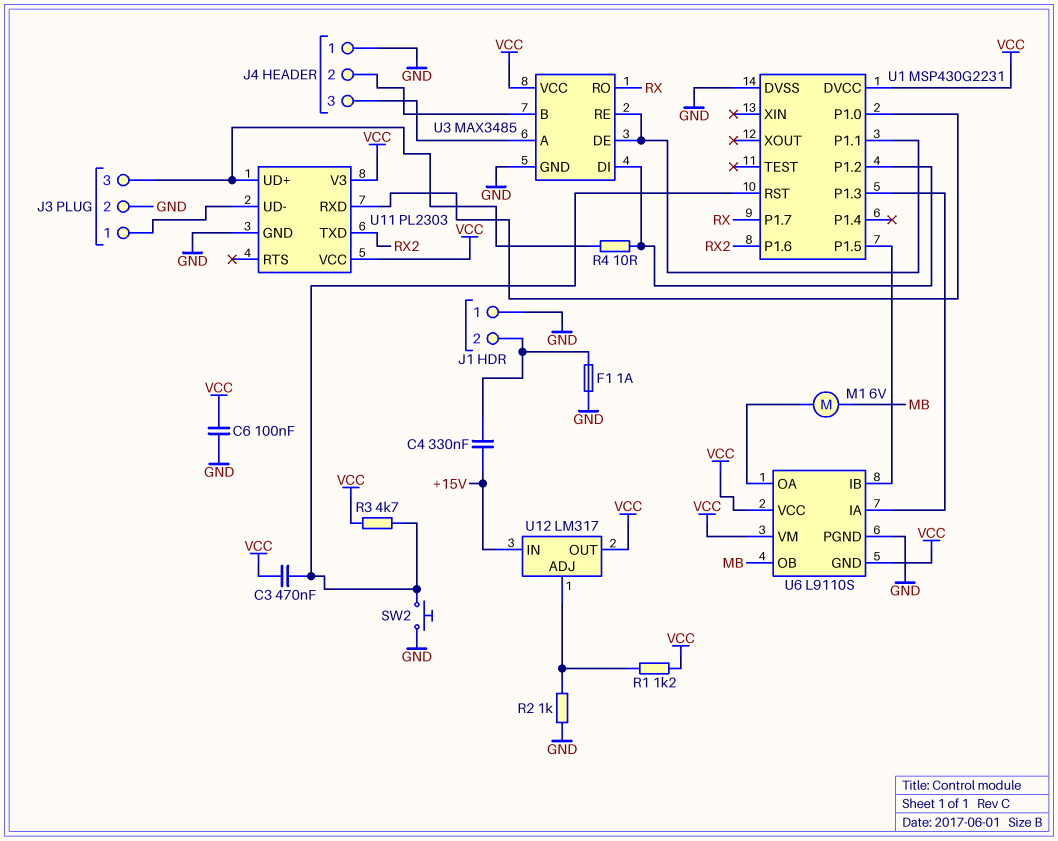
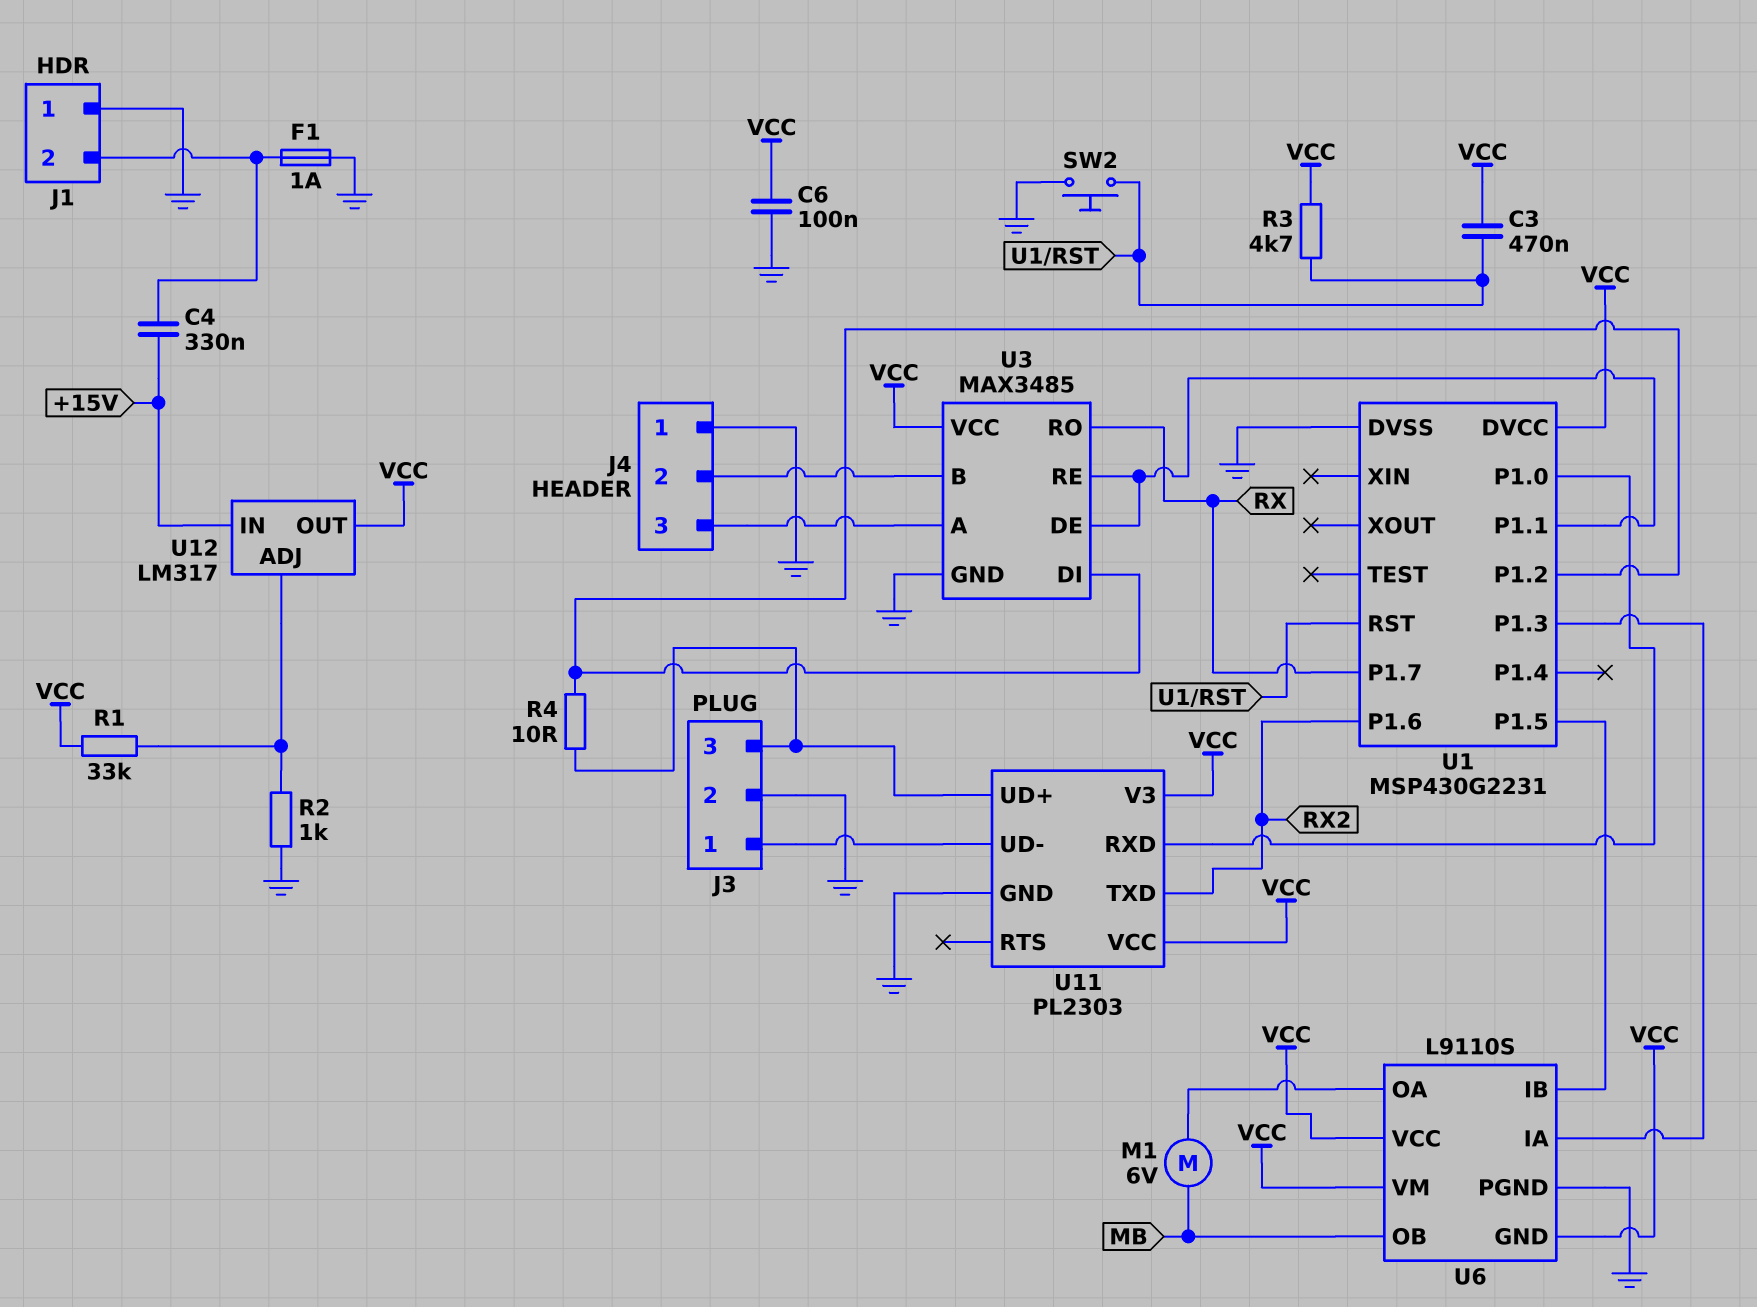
R1: 1.2k (U12/ADJ, VCC) -> 33k (U12/ADJ, VCC)

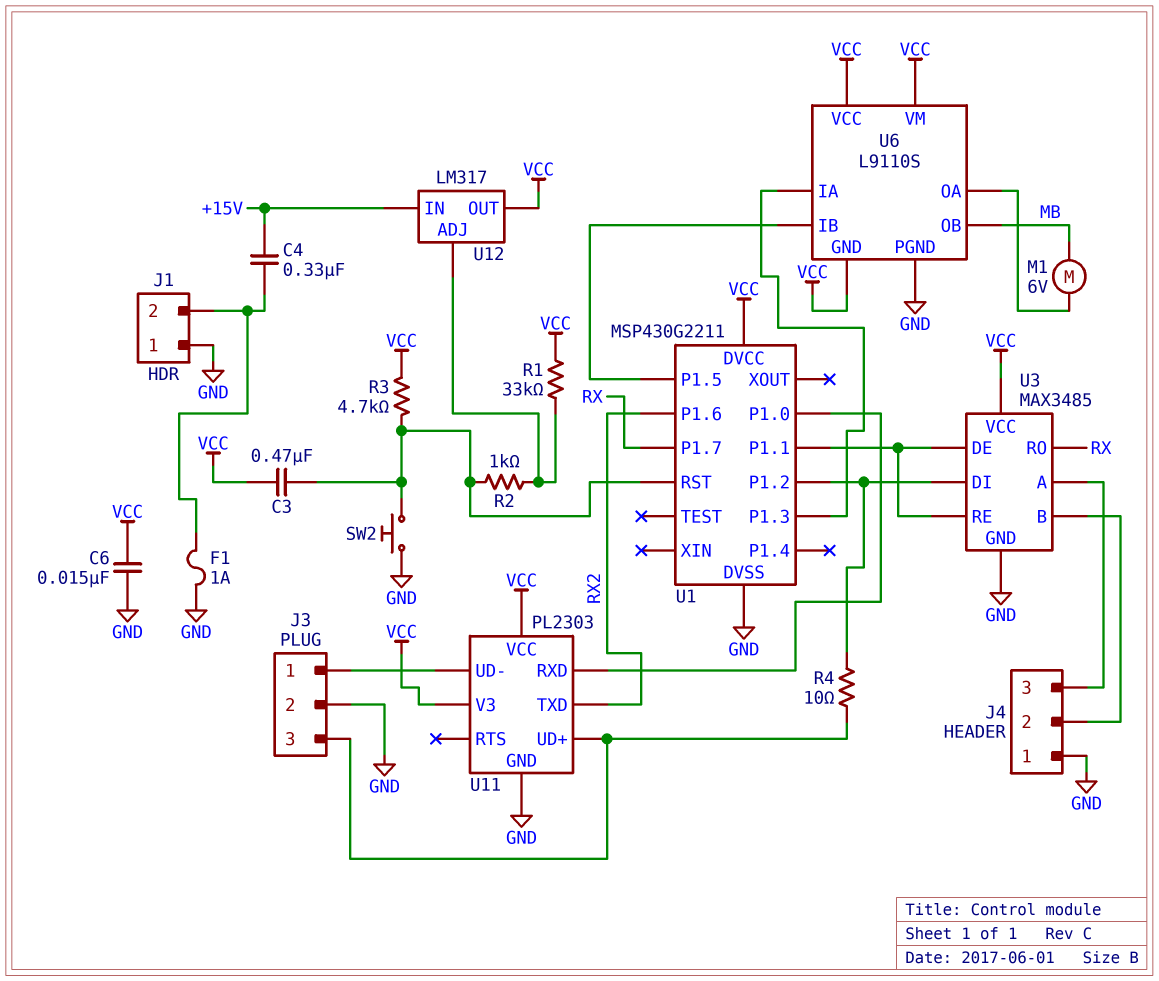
C6: 100nF (GND, VCC) -> 15nF (GND, VCC)
R2: 1k (GND, U12/ADJ) -> 1k (U1/RST, U12/ADJ)
U1: MSP430G2231 -> MSP430G2211

